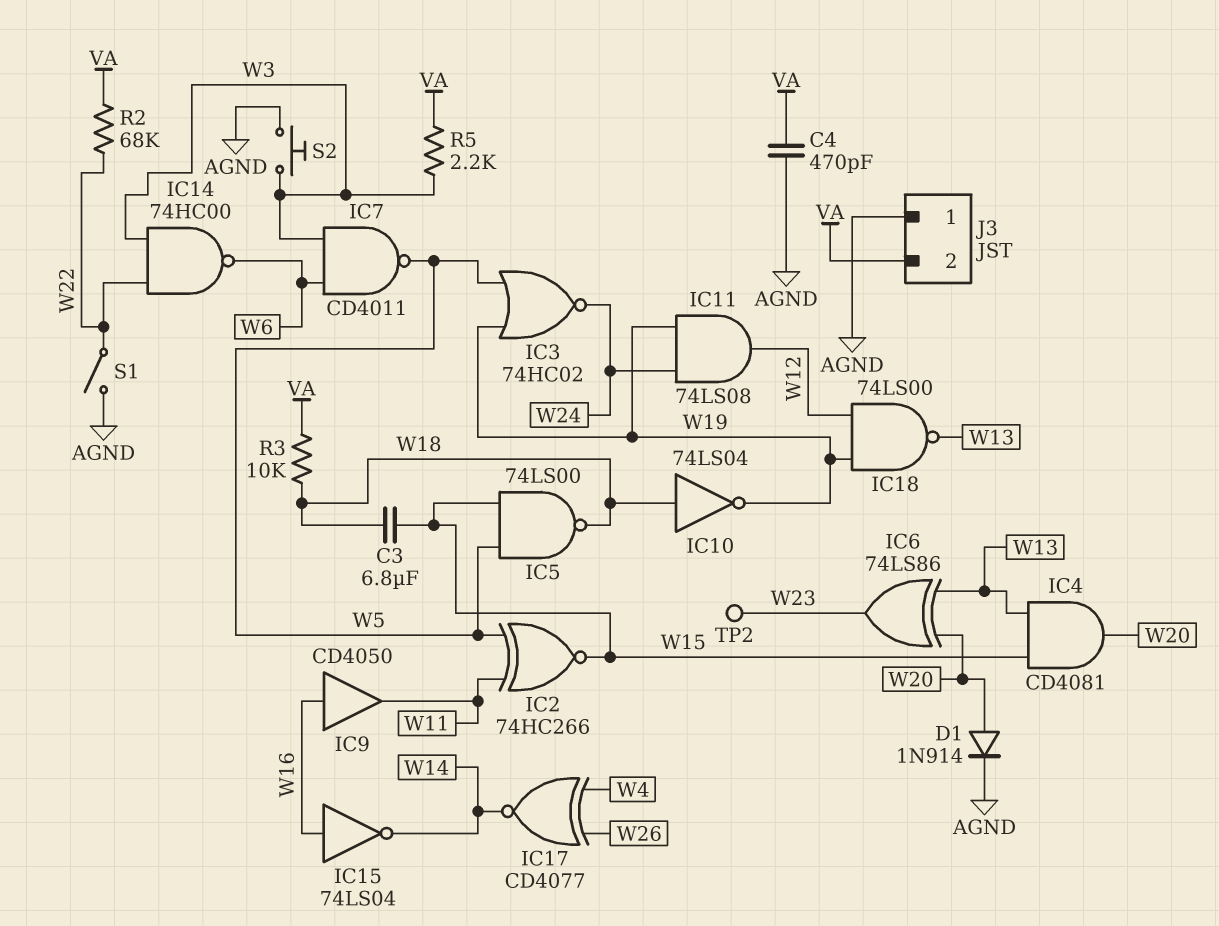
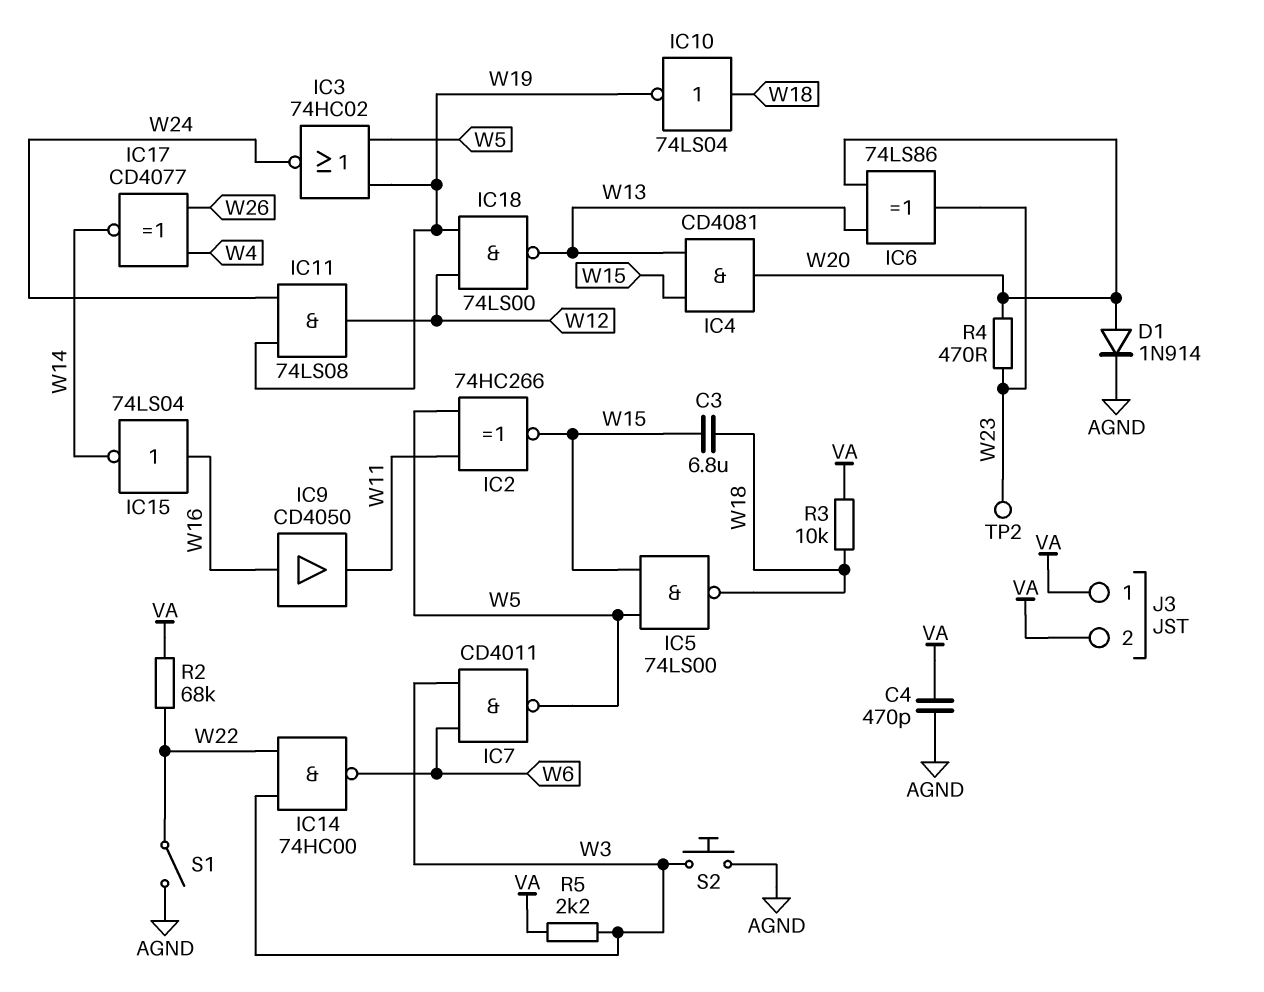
J3 pin 1: AGND -> VA
R4: none -> 470 (W20, W23)

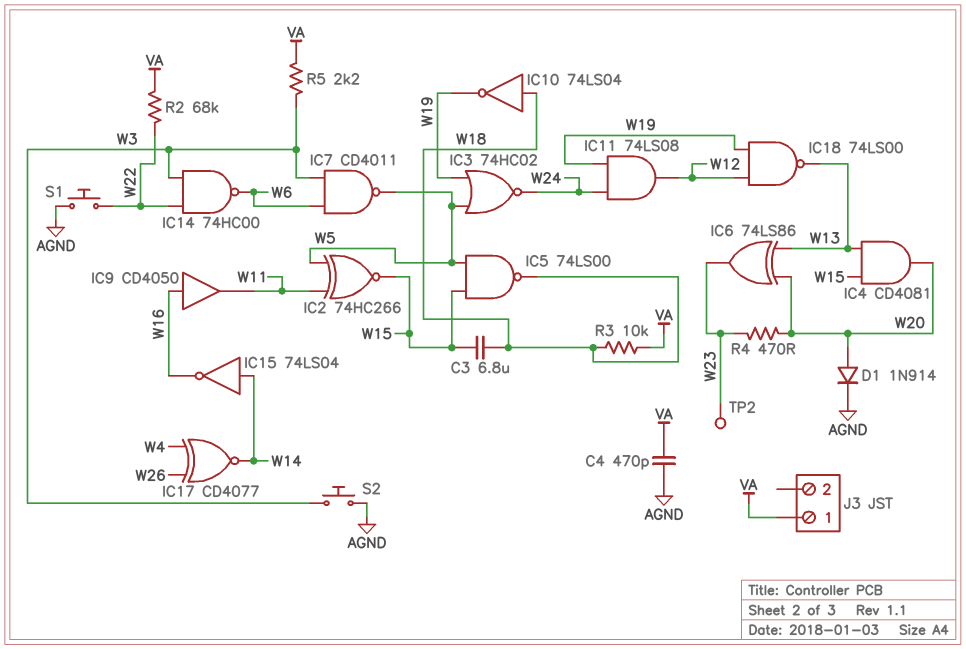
IC15: NOT 74LS04 (in W16, out W14) -> NOT 74LS04 (in W14, out W16)
J3 pin 2: VA -> none
S1: switch (AGND, W22) -> button (AGND, W22)

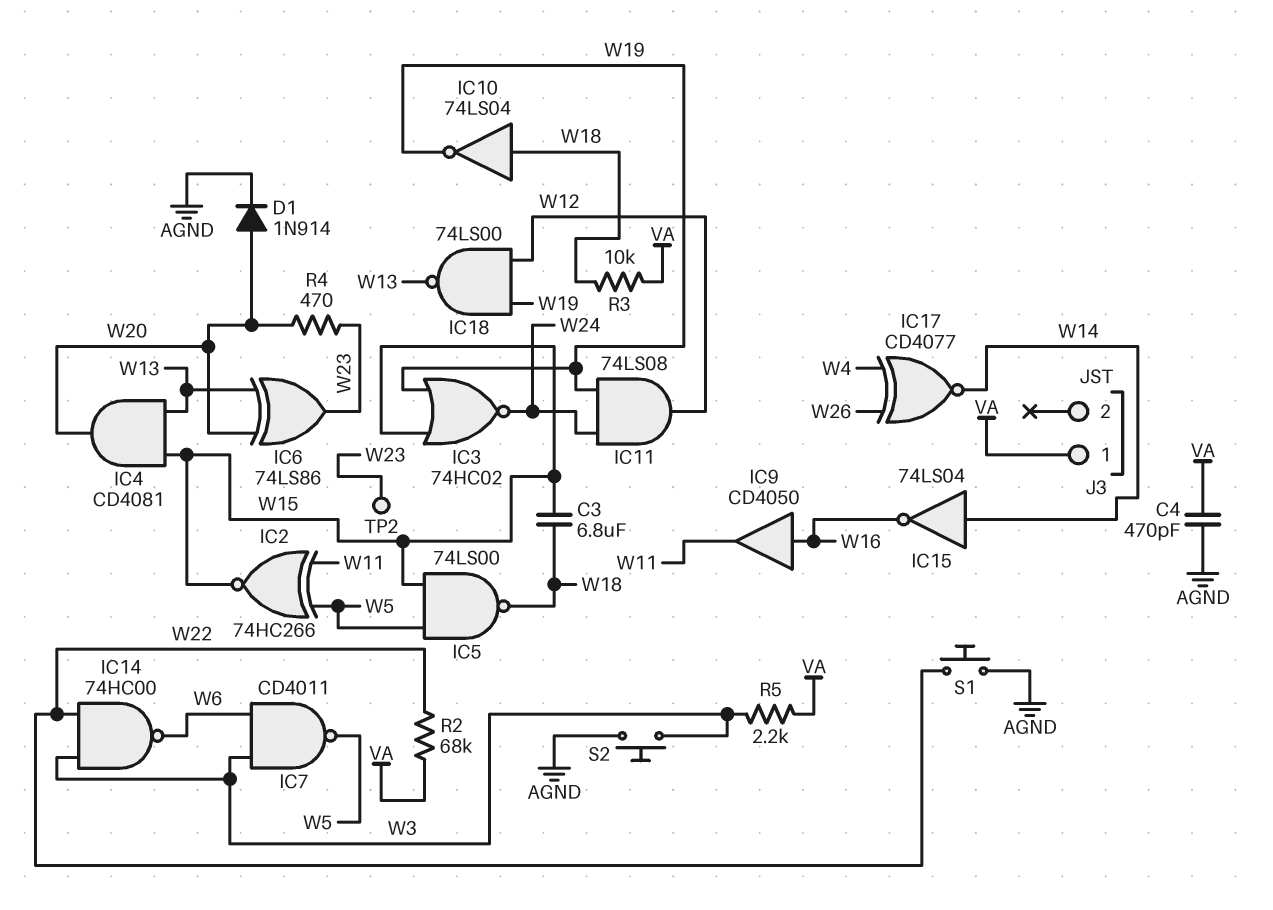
IC3: NOR 74HC02 (in W5, in W19, out W24) -> NOR 74HC02 (in W15, in W19, out W24)

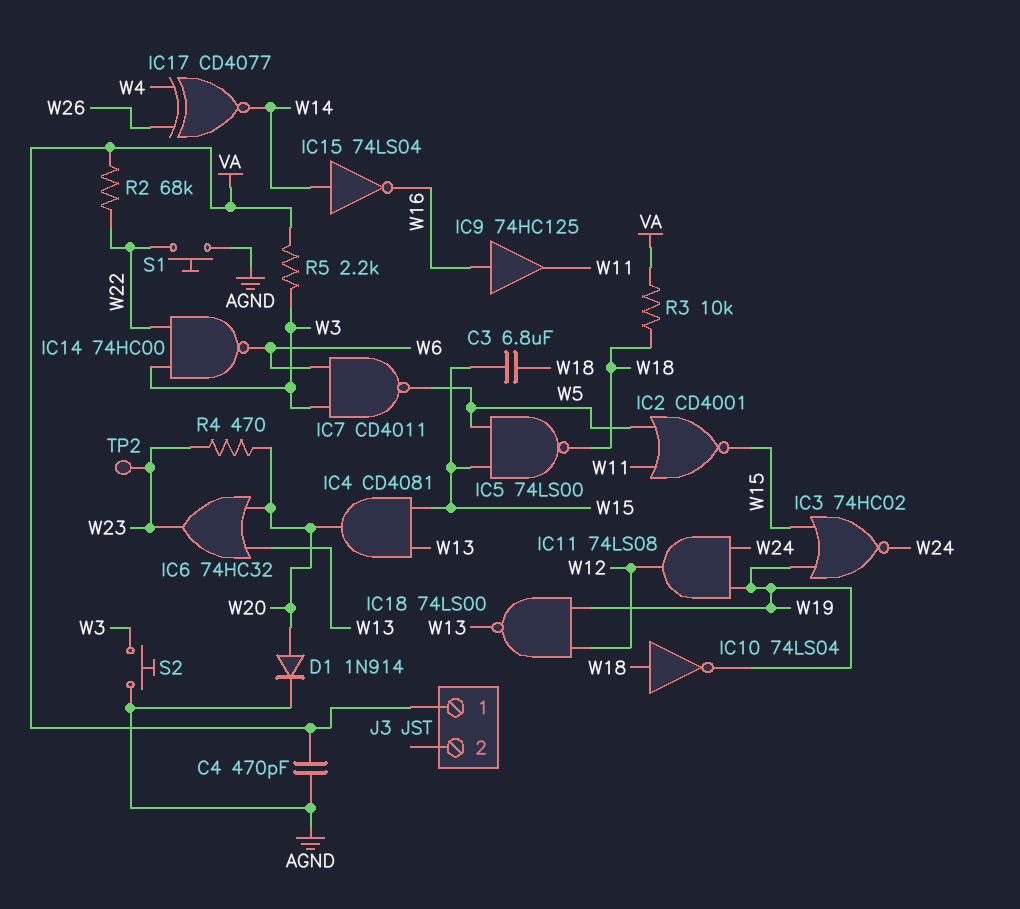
IC2: XNOR 74HC266 (in W5, in W11, out W15) -> NOR CD4001 (in W5, in W11, out W15)
IC6: XOR 74LS86 (in W13, in W20, out W23) -> OR 74HC32 (in W13, in W20, out W23)
IC9: buffer CD4050 (in W16, out W11) -> buffer 74HC125 (in W16, out W11)

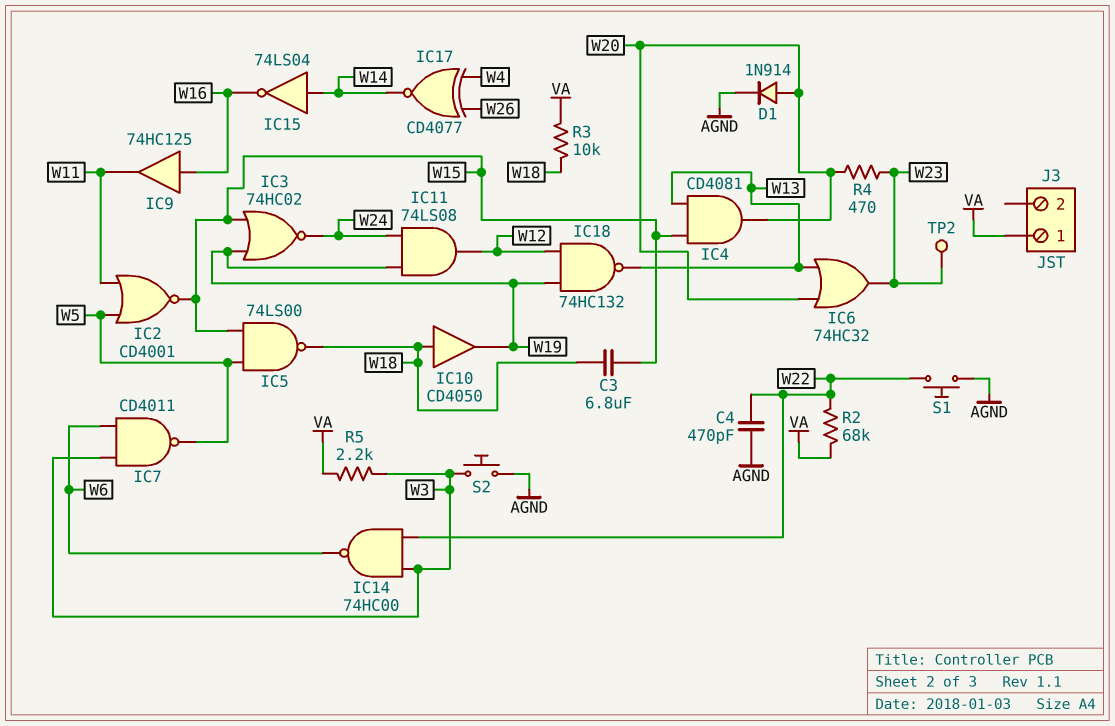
C4: 470pF (AGND, VA) -> 470pF (AGND, W22)
IC10: NOT 74LS04 (in W18, out W19) -> buffer CD4050 (in W18, out W19)
IC18: NAND 74LS00 (in W12, in W19, out W13) -> NAND 74HC132 (in W12, in W19, out W13)

